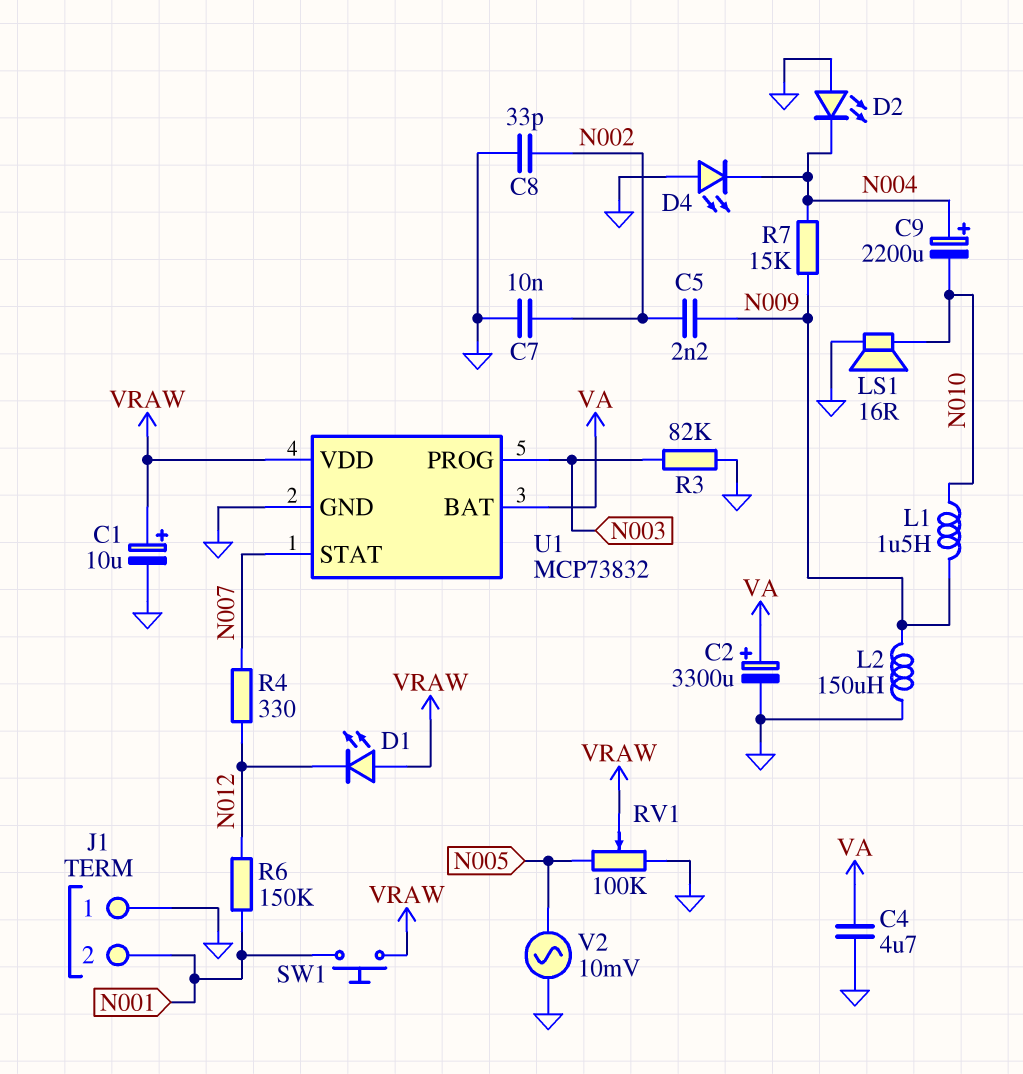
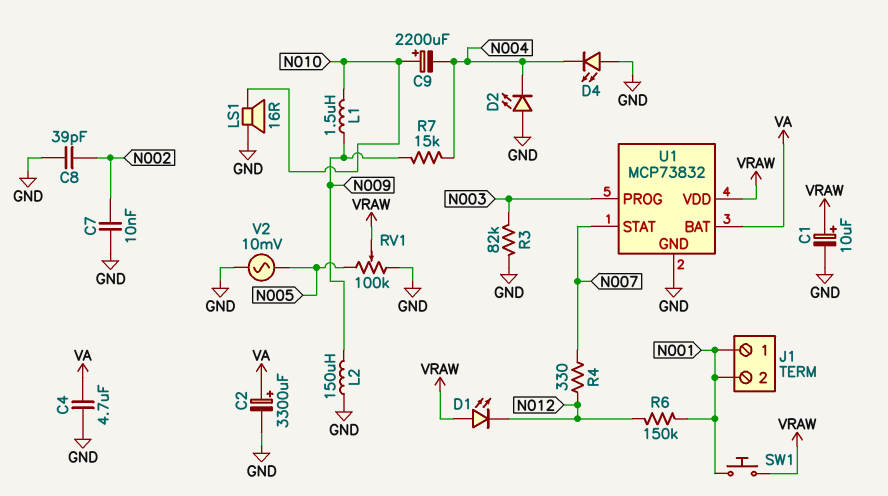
C5: 2.2nF (N002, N009) -> none
C8: 33pF (GND, N002) -> 39pF (GND, N002)
C9: 2200uF (plus N004, minus N010) -> 2200uF (plus N010, minus N004)
J1 pin 1: GND -> N001

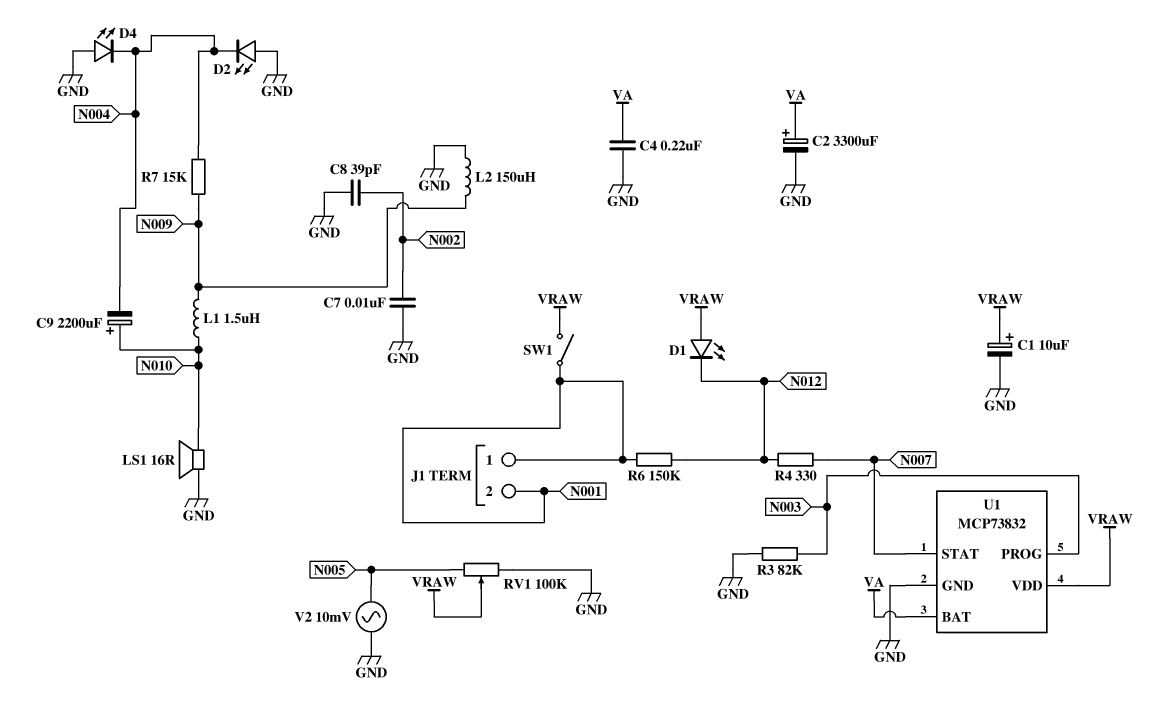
C4: 4.7uF (GND, VA) -> 220nF (GND, VA)
SW1: button (N001, VRAW) -> switch (N001, VRAW)

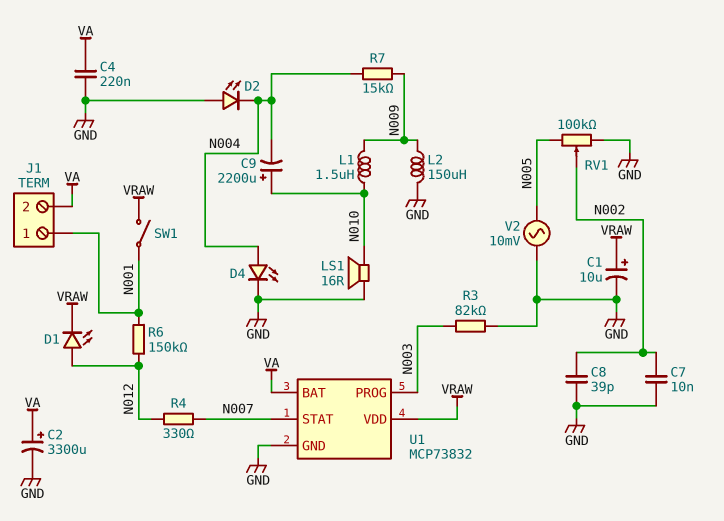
D1: LED (A VRAW, K N012) -> LED (A N012, K VRAW)
D4: LED (A GND, K N004) -> LED (A N004, K GND)
J1 pin 2: N001 -> VA
RV1: 100k (GND, N005, wiper VRAW) -> 100k (GND, N005, wiper N002)

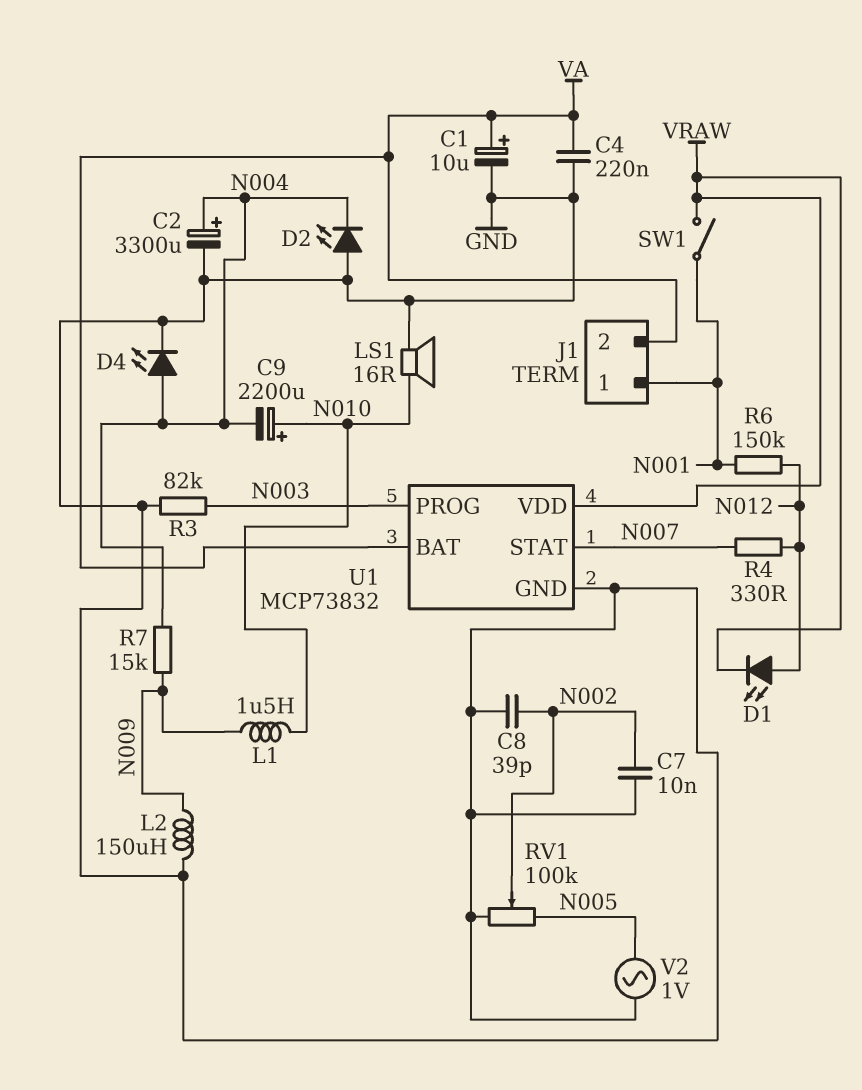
C1: 10uF (plus VRAW, minus GND) -> 10uF (plus VA, minus GND)
C2: 3300uF (plus VA, minus GND) -> 3300uF (plus N004, minus GND)
V2: AC 10mV (GND, N005) -> AC 1V (GND, N005)

